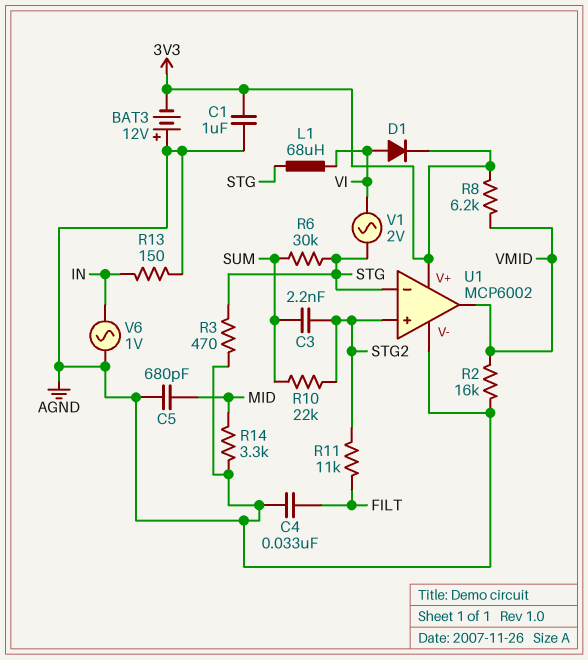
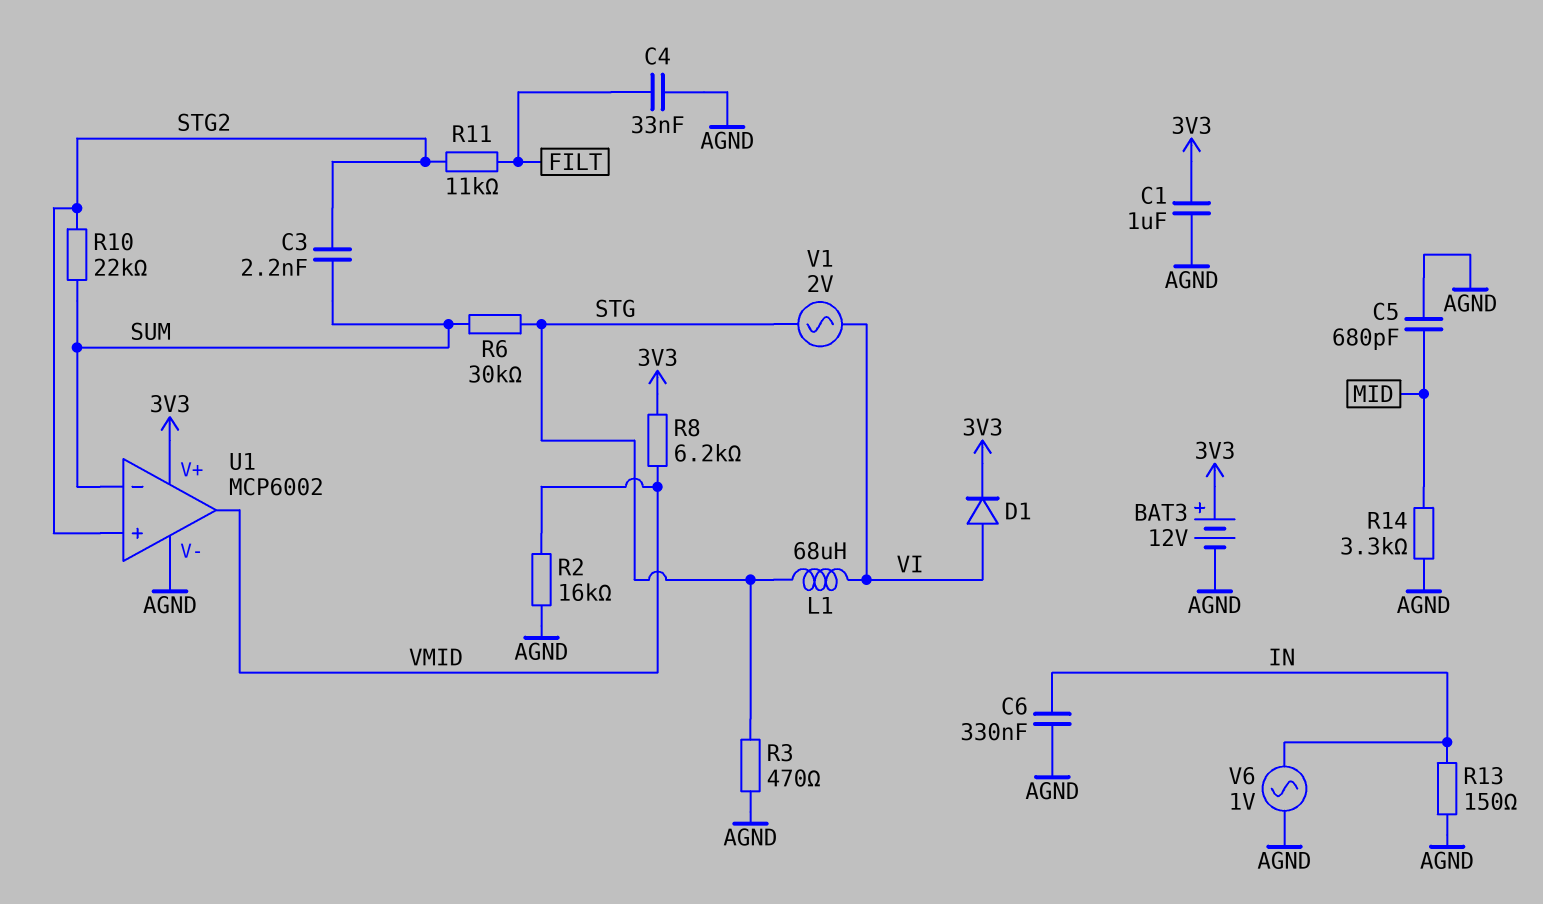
BAT3: 12V (plus AGND, minus 3V3) -> 12V (plus 3V3, minus AGND)
C6: none -> 330nF (AGND, IN)
U1 pin in-: STG -> SUM

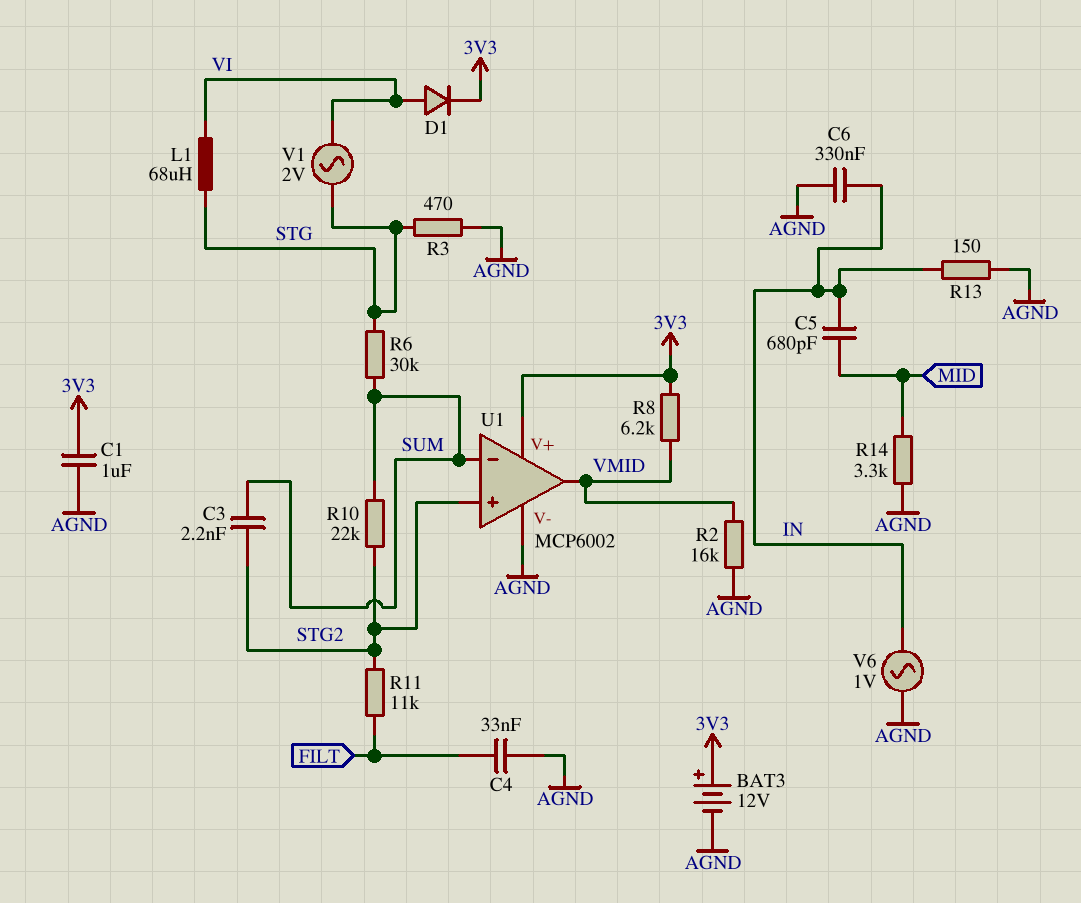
C5: 680pF (AGND, MID) -> 680pF (IN, MID)

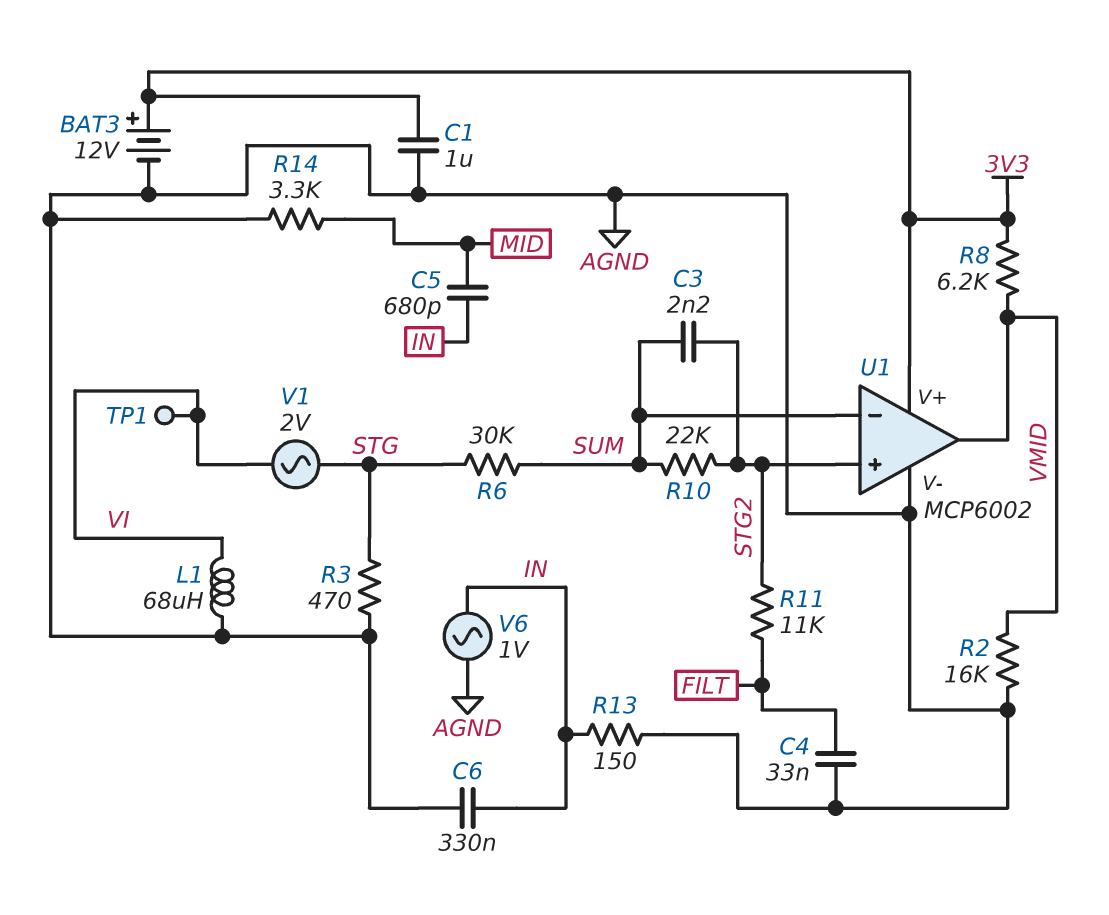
D1: diode (A VI, K 3V3) -> none
L1: 68uH (STG, VI) -> 68uH (AGND, VI)
TP1: none -> test point (VI)

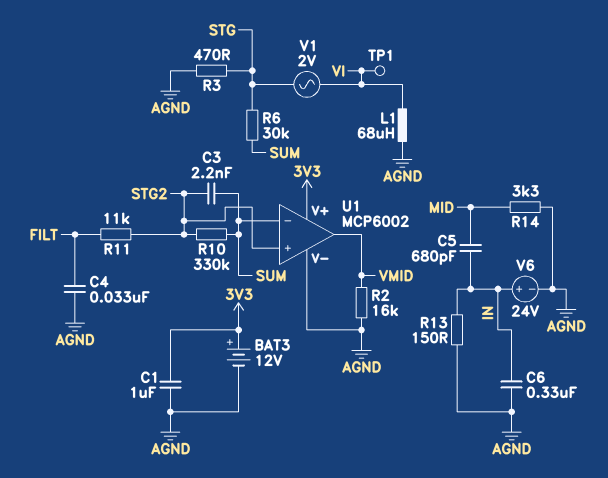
R8: 6.2k (3V3, VMID) -> none
R10: 22k (STG2, SUM) -> 330k (STG2, SUM)
V6: AC 1V (AGND, IN) -> 24V (plus IN, minus AGND)

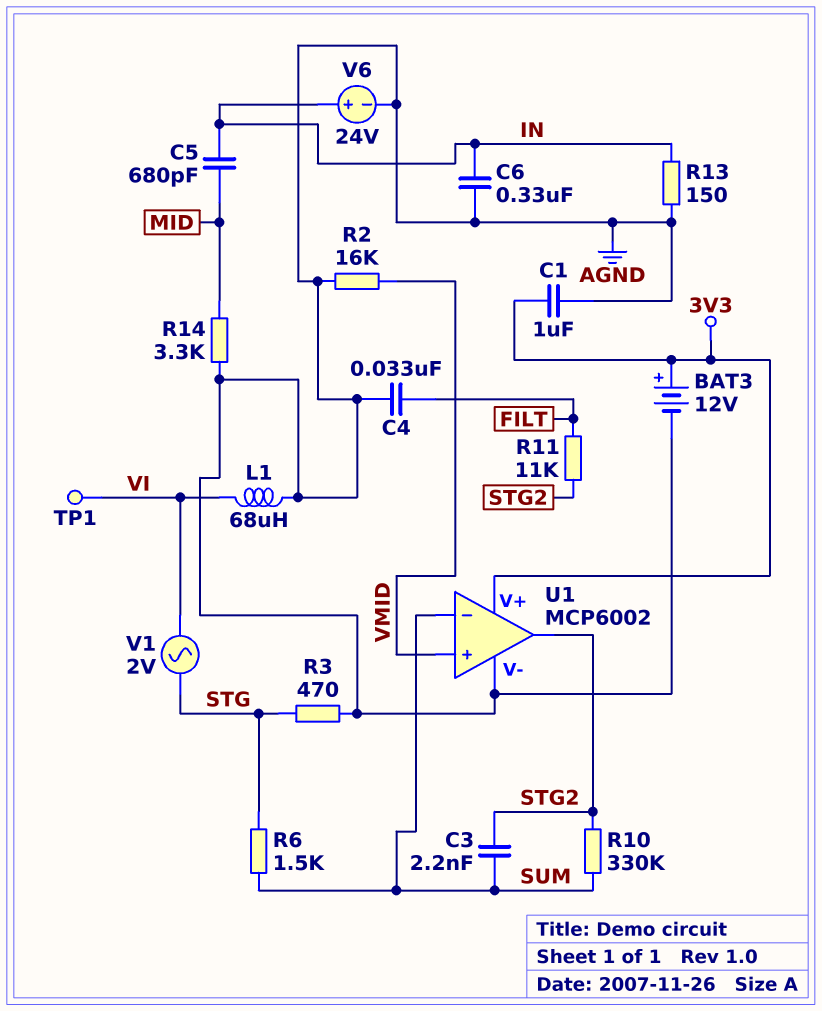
R6: 30k (STG, SUM) -> 1.5k (STG, SUM)
U1 pin in+: STG2 -> VMID
U1 pin out: VMID -> STG2

